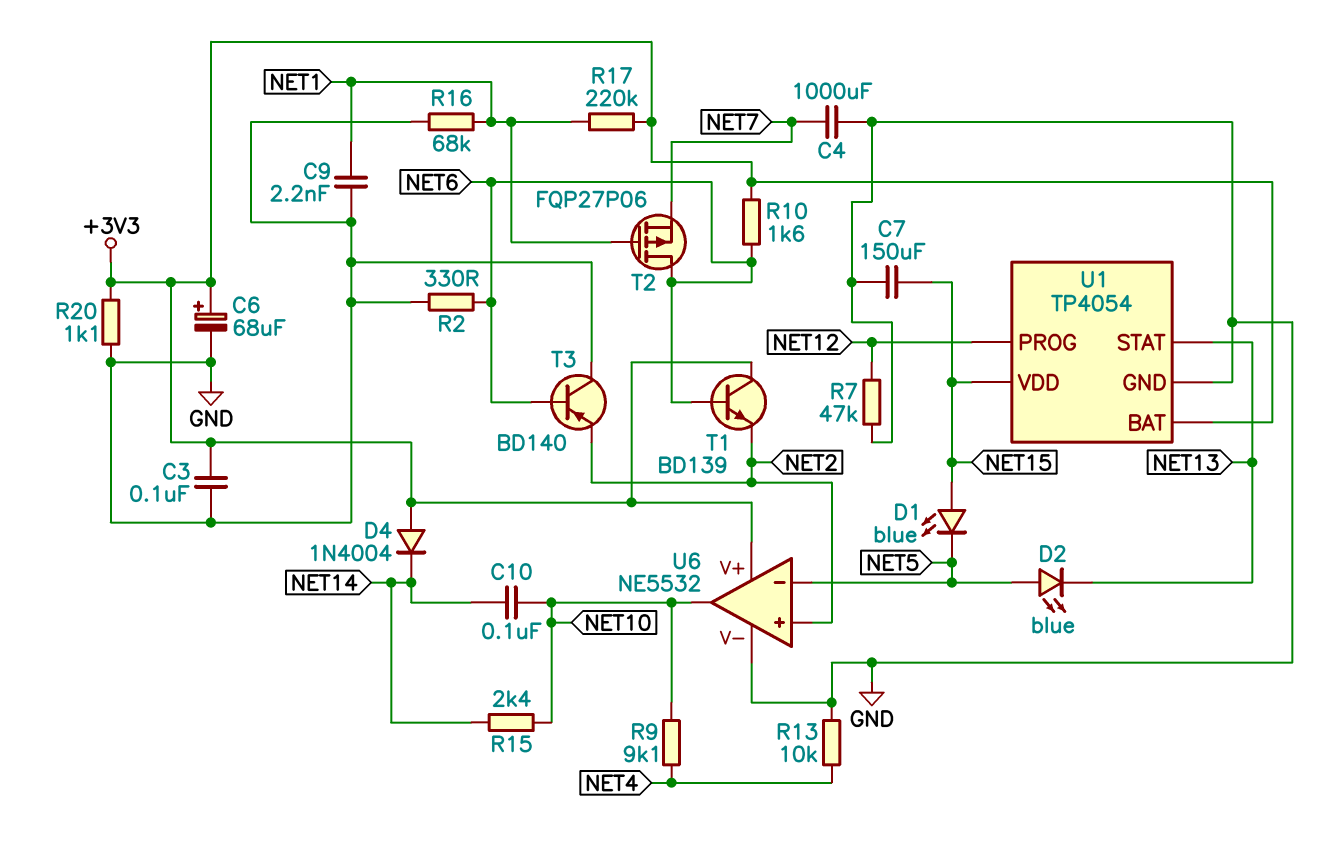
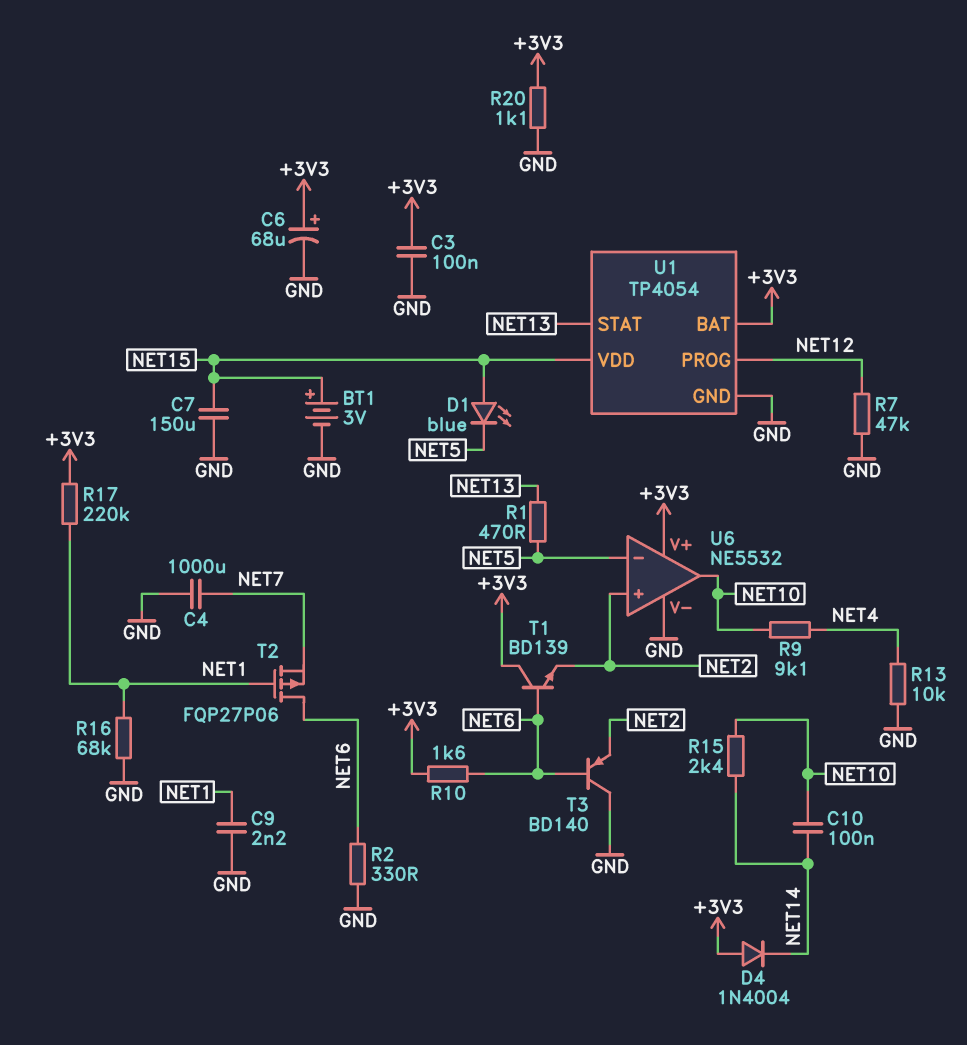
BT1: none -> 3V (plus NET15, minus GND)
D2: LED blue (A NET5, K NET13) -> none
R1: none -> 470 (NET5, NET13)

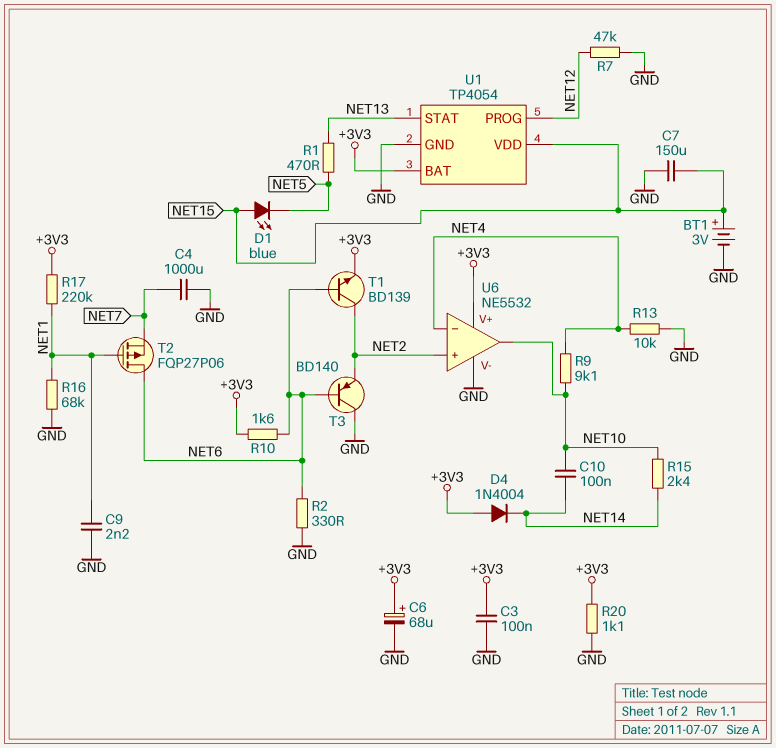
T1: NPN BD139 (B NET6, C +3V3, E NET2) -> NPN BD139 (B NET6, C NET2, E +3V3)
U6 pin in-: NET5 -> NET4

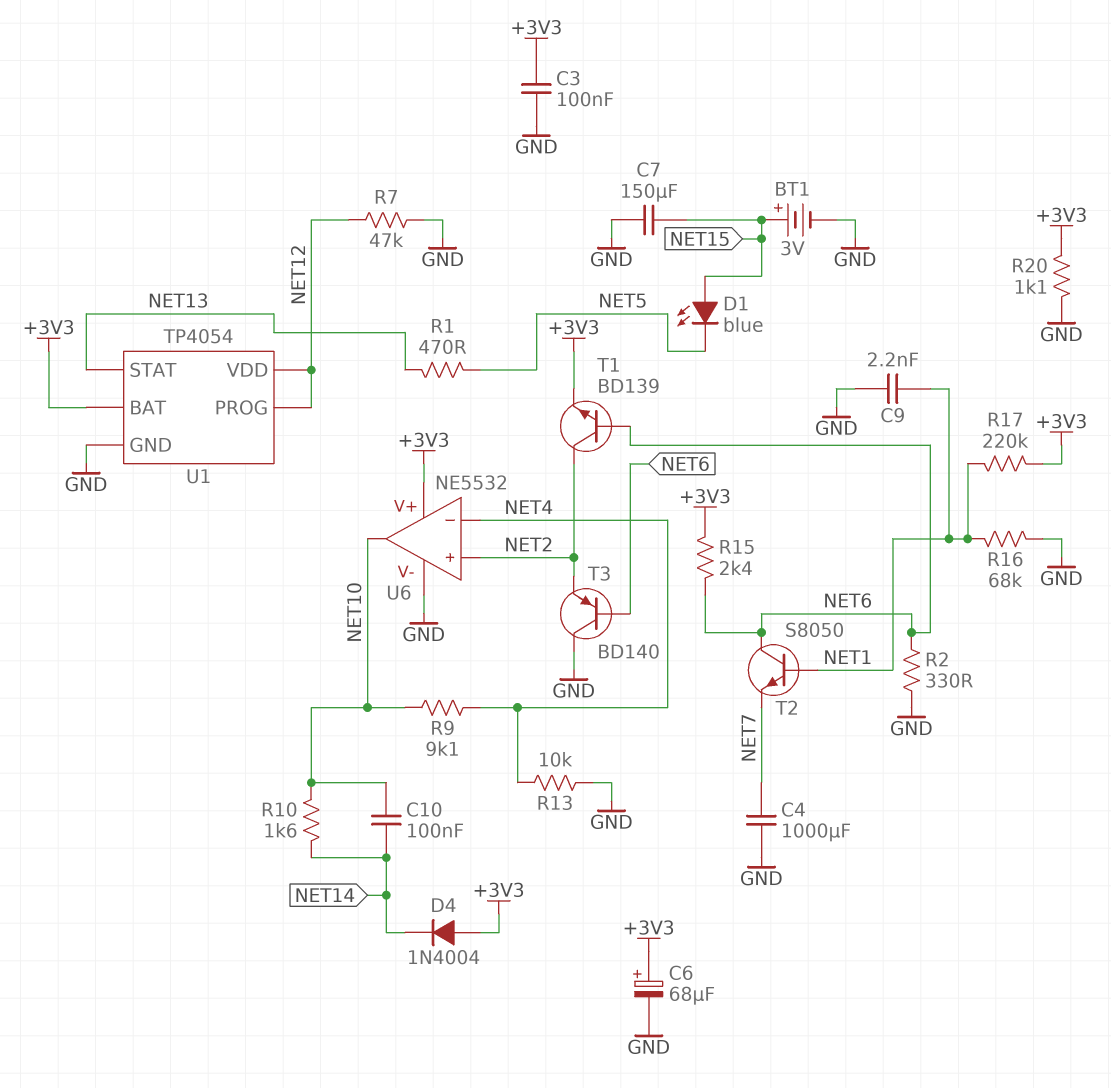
R10: 1.6k (+3V3, NET6) -> 1.6k (NET10, NET14)
R15: 2.4k (NET10, NET14) -> 2.4k (+3V3, NET6)
T2: PMOS FQP27P06 (G NET1, D NET6, S NET7) -> NPN S8050 (B NET1, C NET6, E NET7)
U1 pin VDD: NET15 -> NET12

